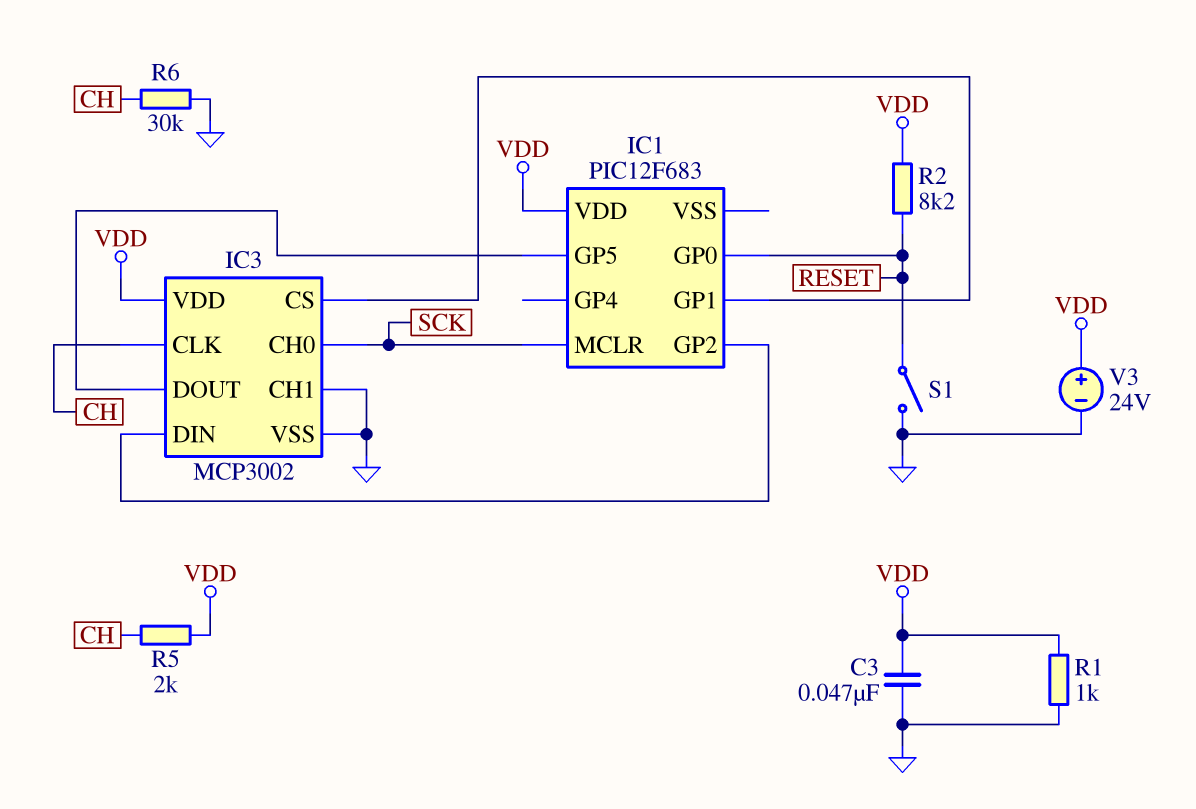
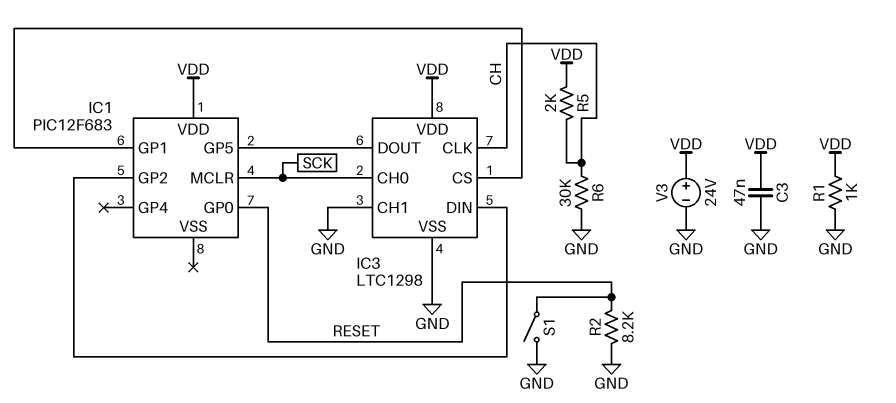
IC3: MCP3002 -> LTC1298
R2: 8.2k (RESET, VDD) -> 8.2k (GND, RESET)

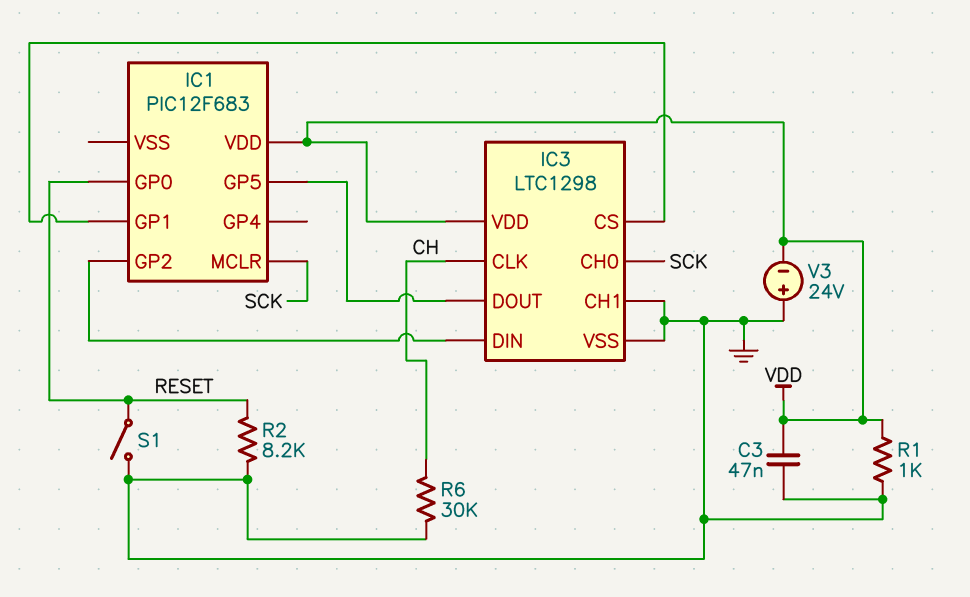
R5: 2k (CH, VDD) -> none
V3: 24V (plus VDD, minus GND) -> 24V (plus GND, minus VDD)

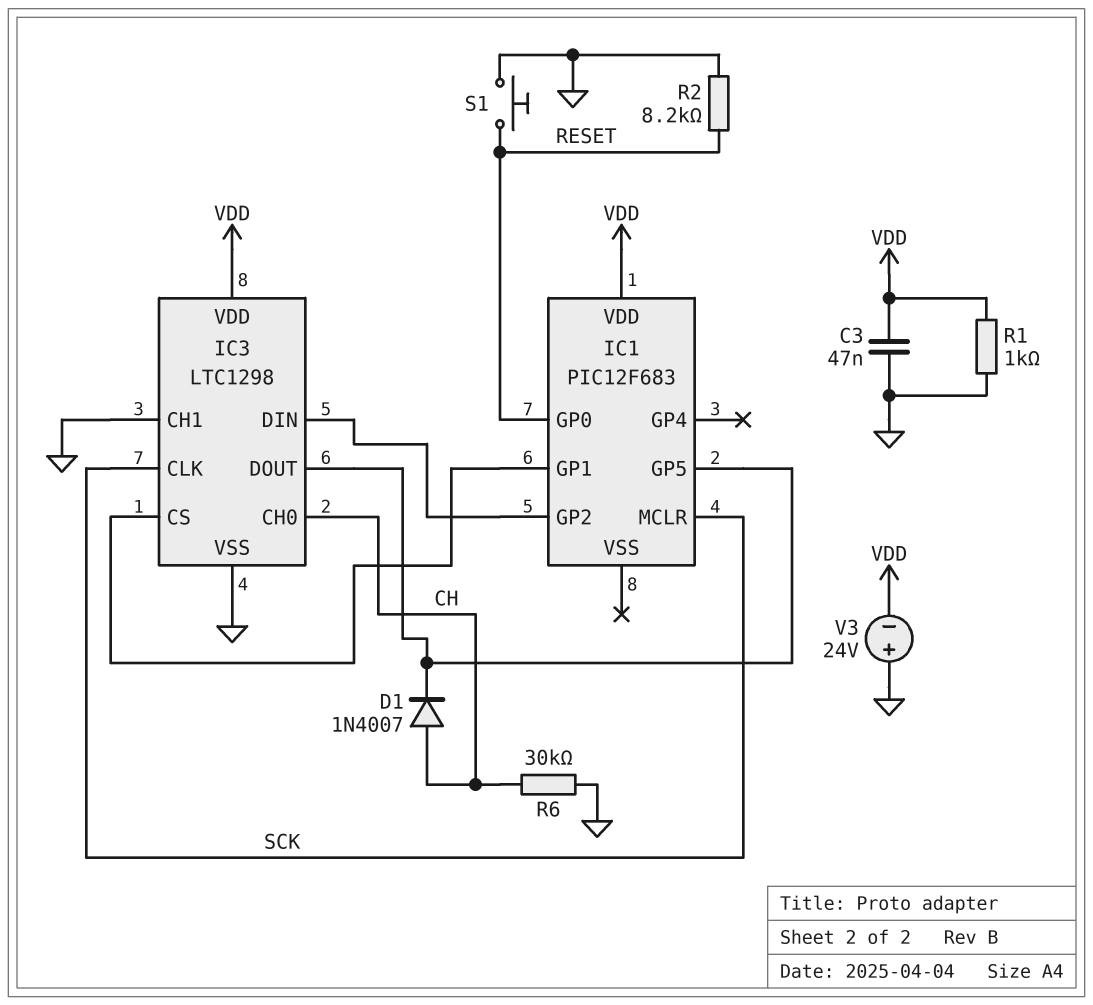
D1: none -> diode 1N4007 (A CH, K IC1/GP5)
IC3 pin CH0: SCK -> CH
IC3 pin CLK: CH -> SCK
S1: switch (GND, RESET) -> button (GND, RESET)

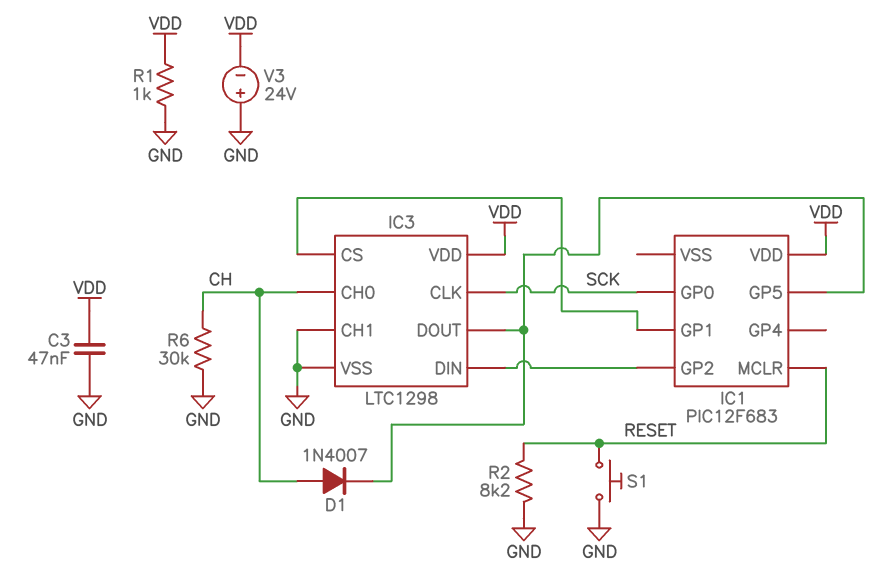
IC1 pin GP0: RESET -> SCK
IC1 pin MCLR: SCK -> RESET

